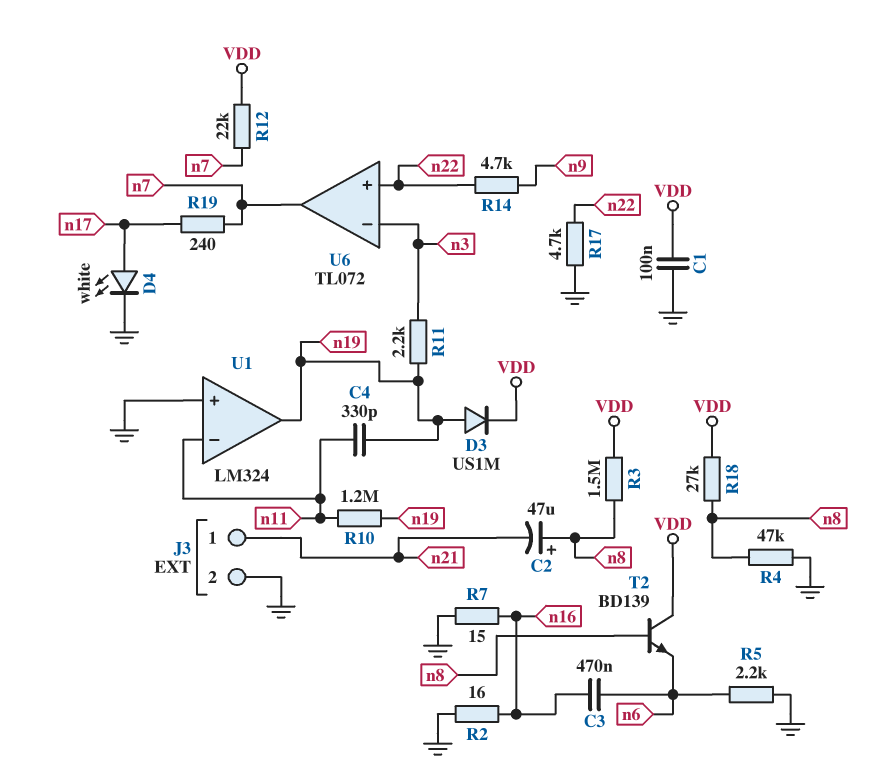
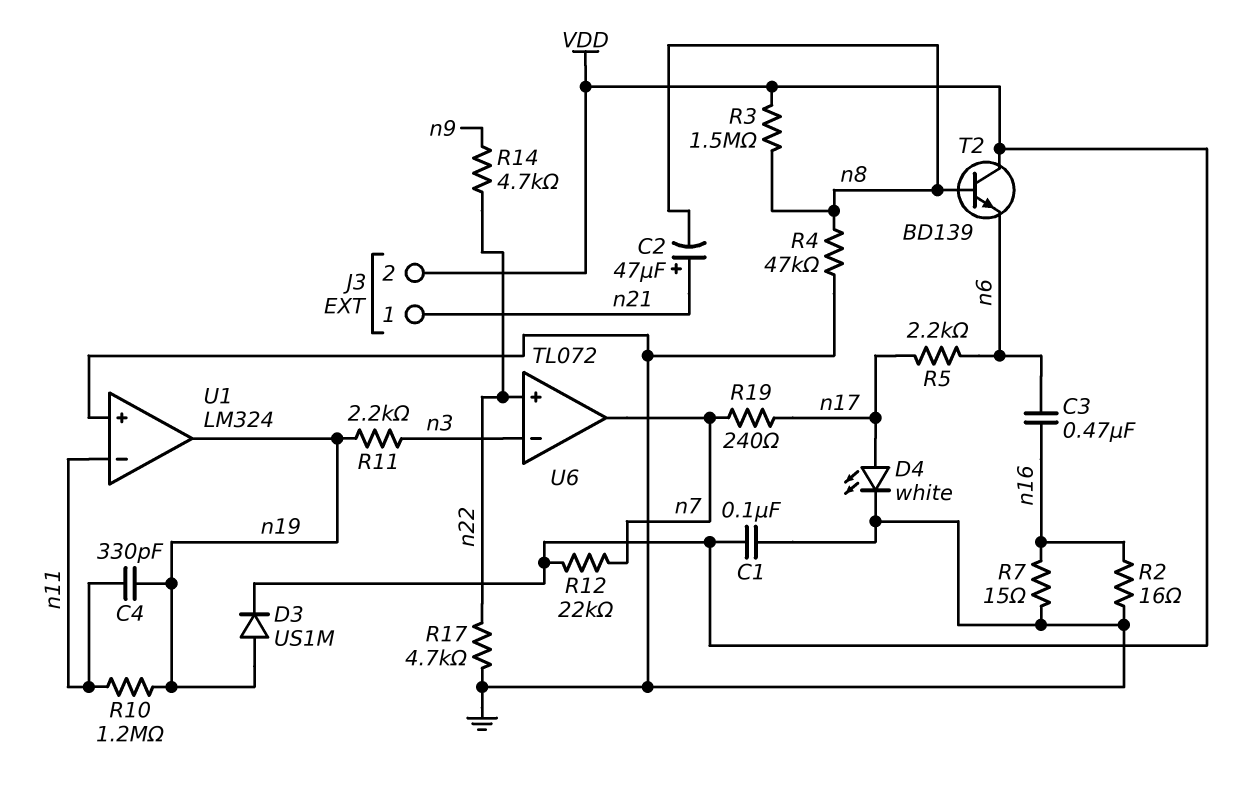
C2: 47uF (plus n8, minus n21) -> 47uF (plus n21, minus n8)
J3 pin 2: GND -> VDD
R5: 2.2k (GND, n6) -> 2.2k (n6, n17)
R18: 27k (VDD, n8) -> none

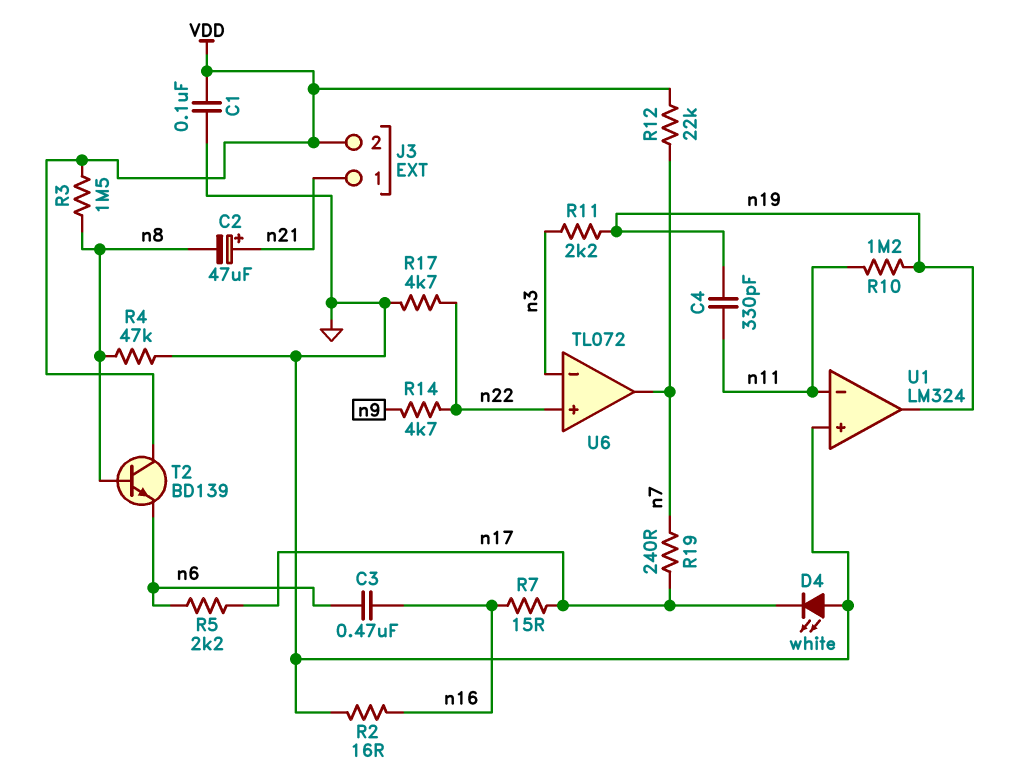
D3: diode US1M (A n19, K VDD) -> none
D4: LED white (A n17, K GND) -> LED white (A GND, K n17)
R7: 15 (GND, n16) -> 15 (n16, n17)

